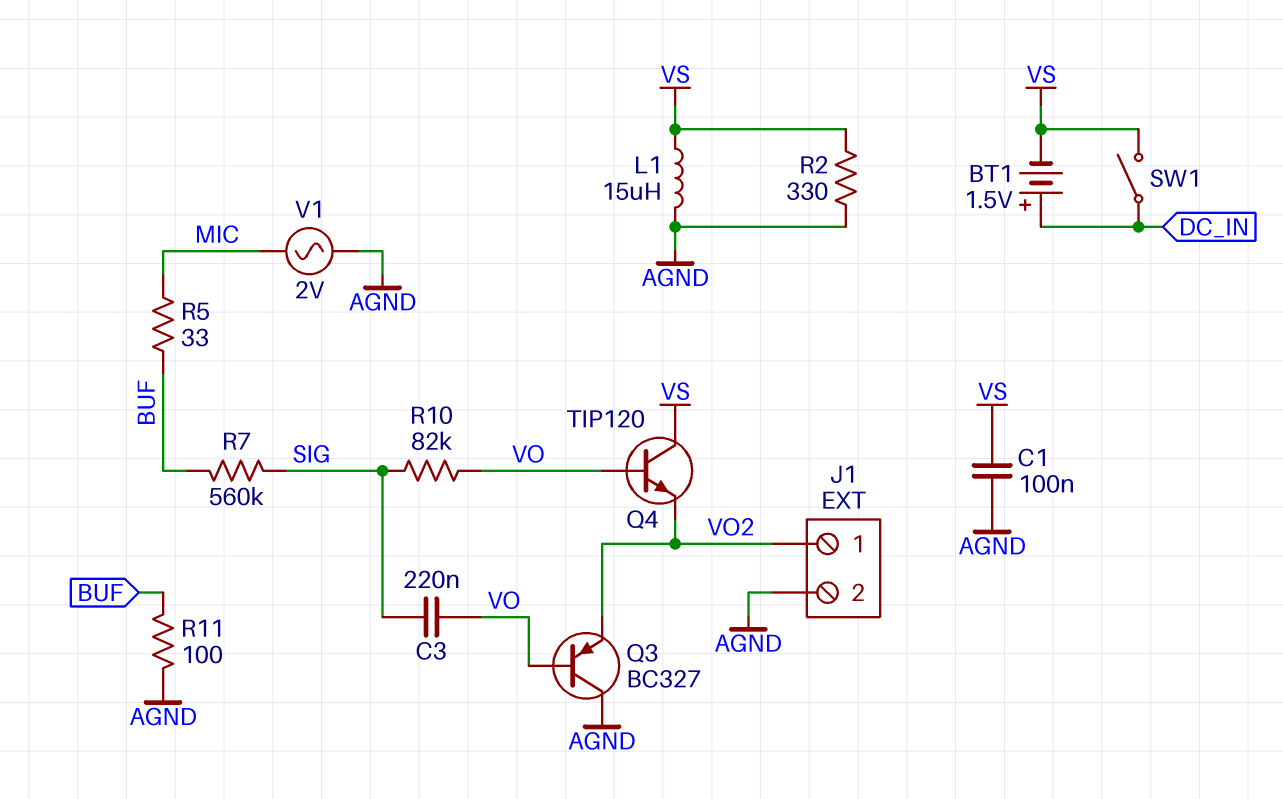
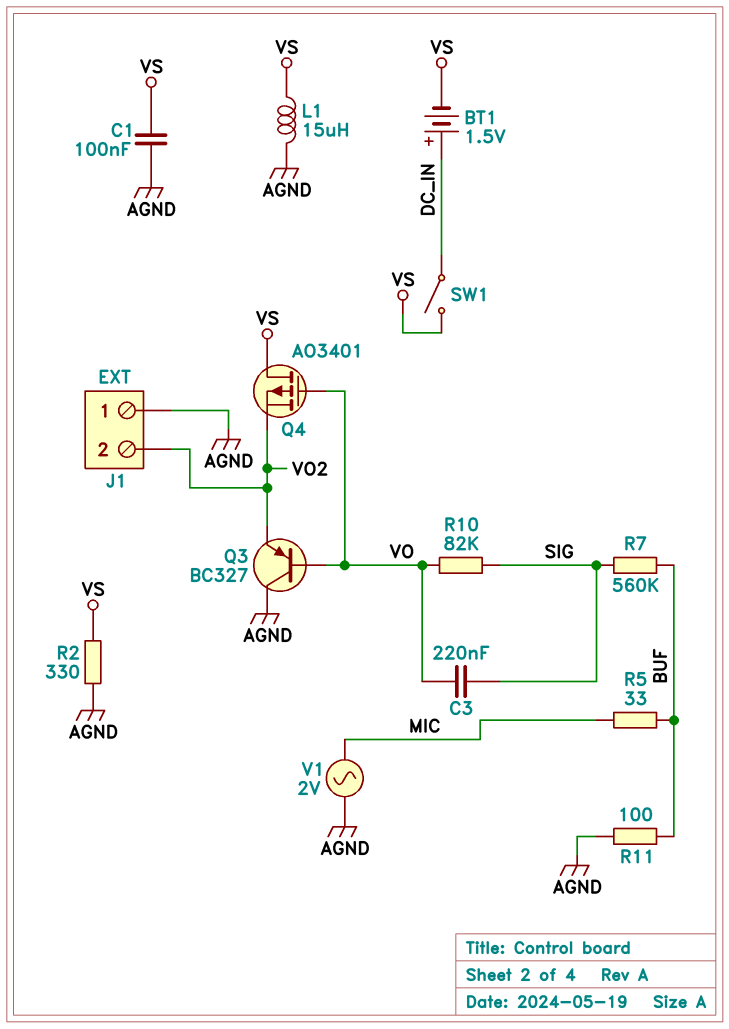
J1 pin 1: VO2 -> AGND
J1 pin 2: AGND -> VO2
Q4: NPN TIP120 (B VO, C VS, E VO2) -> PMOS AO3401 (G VO, D VS, S VO2)

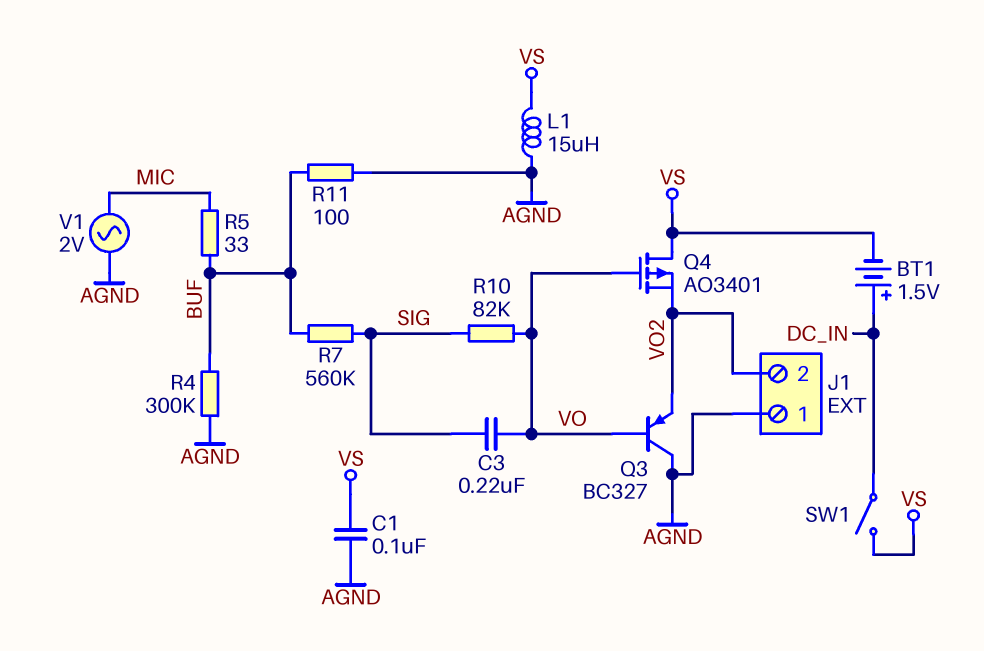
R2: 330 (AGND, VS) -> none
R4: none -> 300k (AGND, BUF)

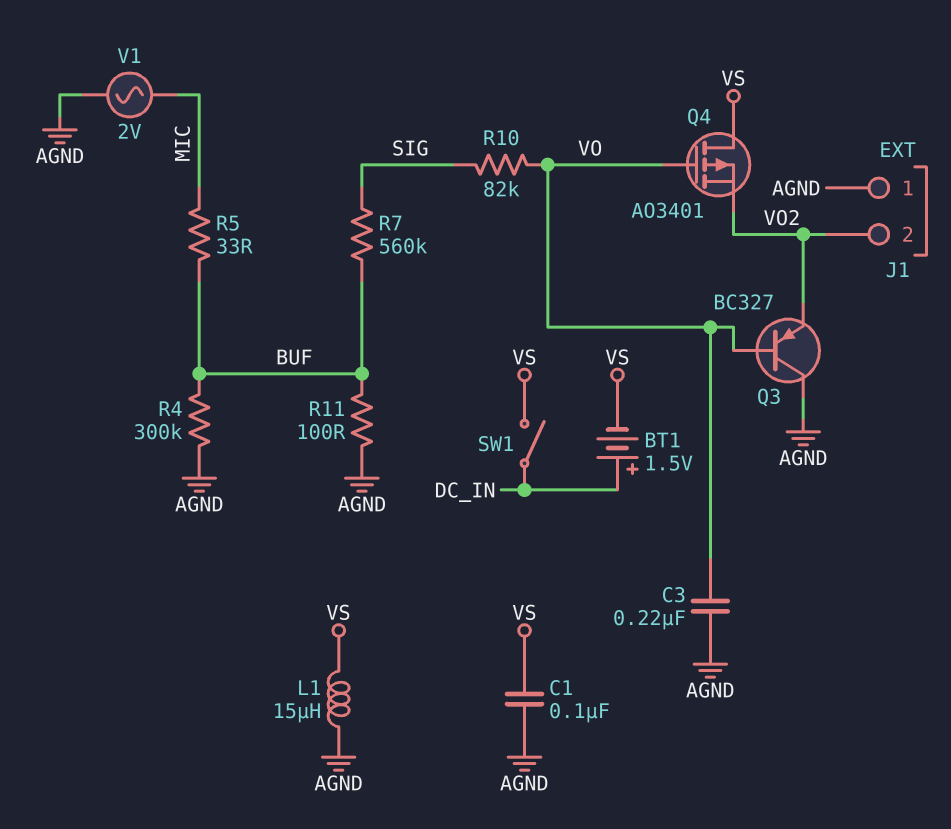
C3: 220nF (SIG, VO) -> 220nF (AGND, VO)

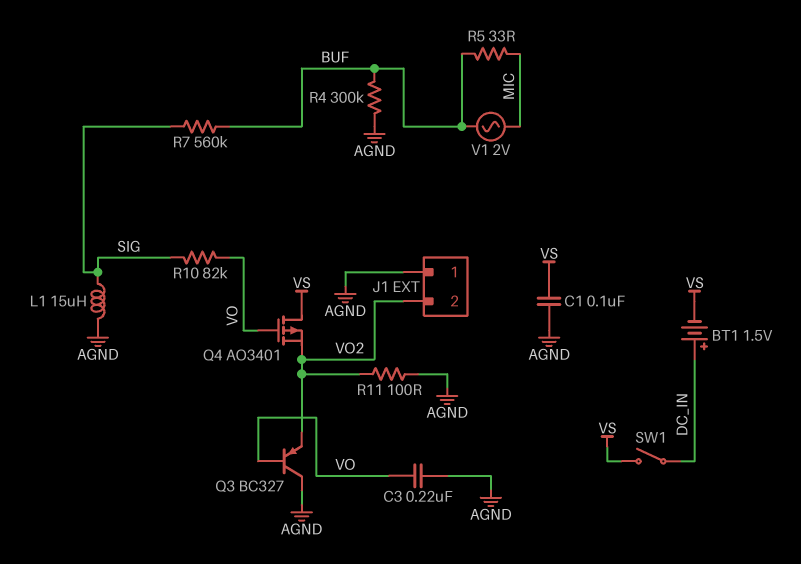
L1: 15uH (AGND, VS) -> 15uH (AGND, SIG)
R11: 100 (AGND, BUF) -> 100 (AGND, VO2)
V1: AC 2V (AGND, MIC) -> AC 2V (BUF, MIC)

